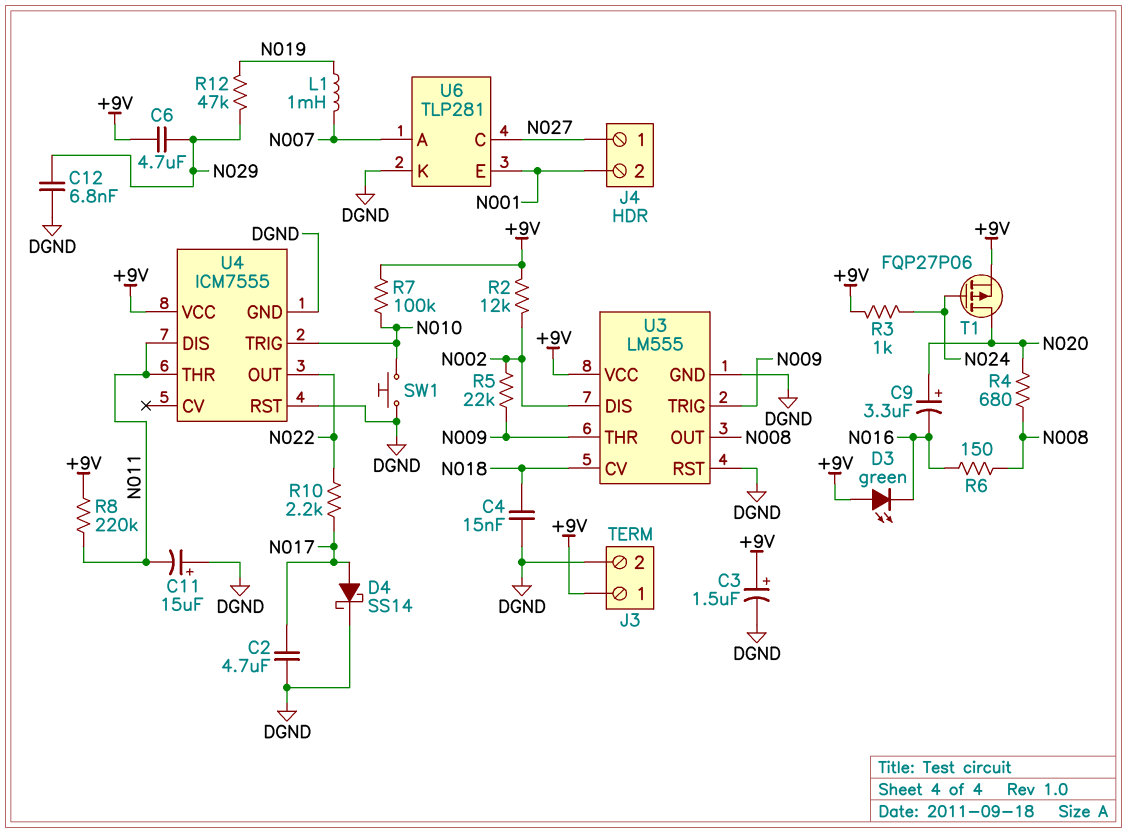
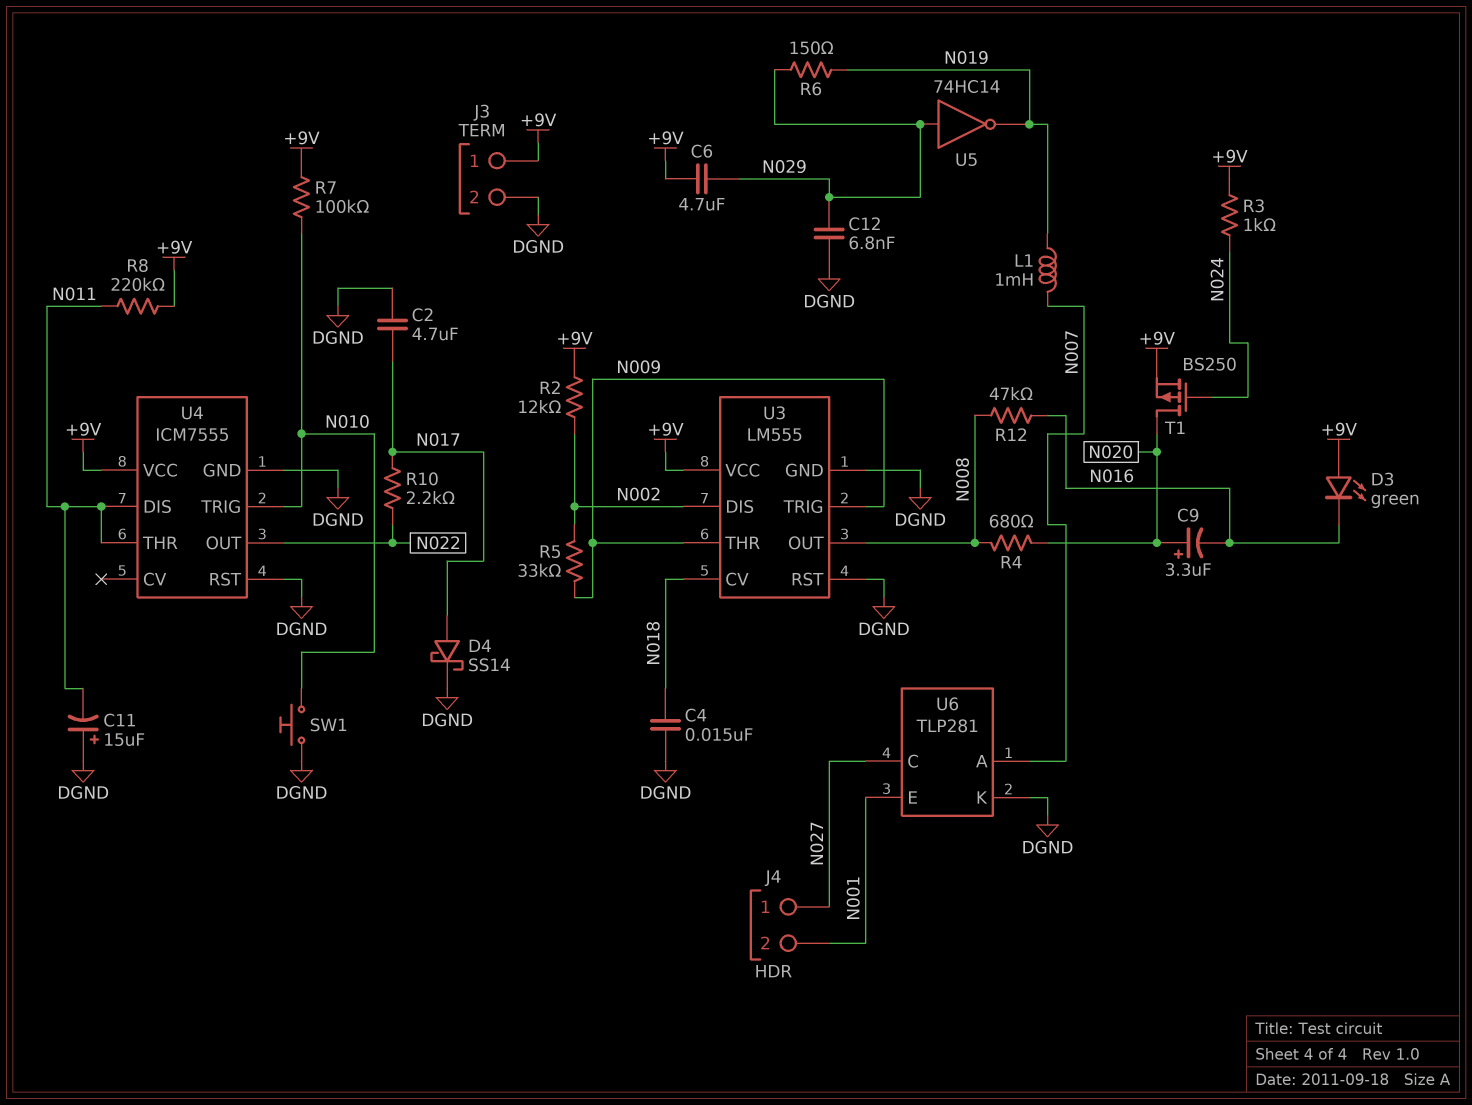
C3: 1.5uF (plus +9V, minus DGND) -> none
R5: 22k (N002, N009) -> 33k (N002, N009)
R6: 150 (N008, N016) -> 150 (N019, N029)
R12: 47k (N019, N029) -> 47k (N008, N016)
T1: PMOS FQP27P06 (G N024, D N020, S +9V) -> PMOS BS250 (G N024, D N020, S +9V)
U5: none -> NOT 74HC14 (in N029, out N019)

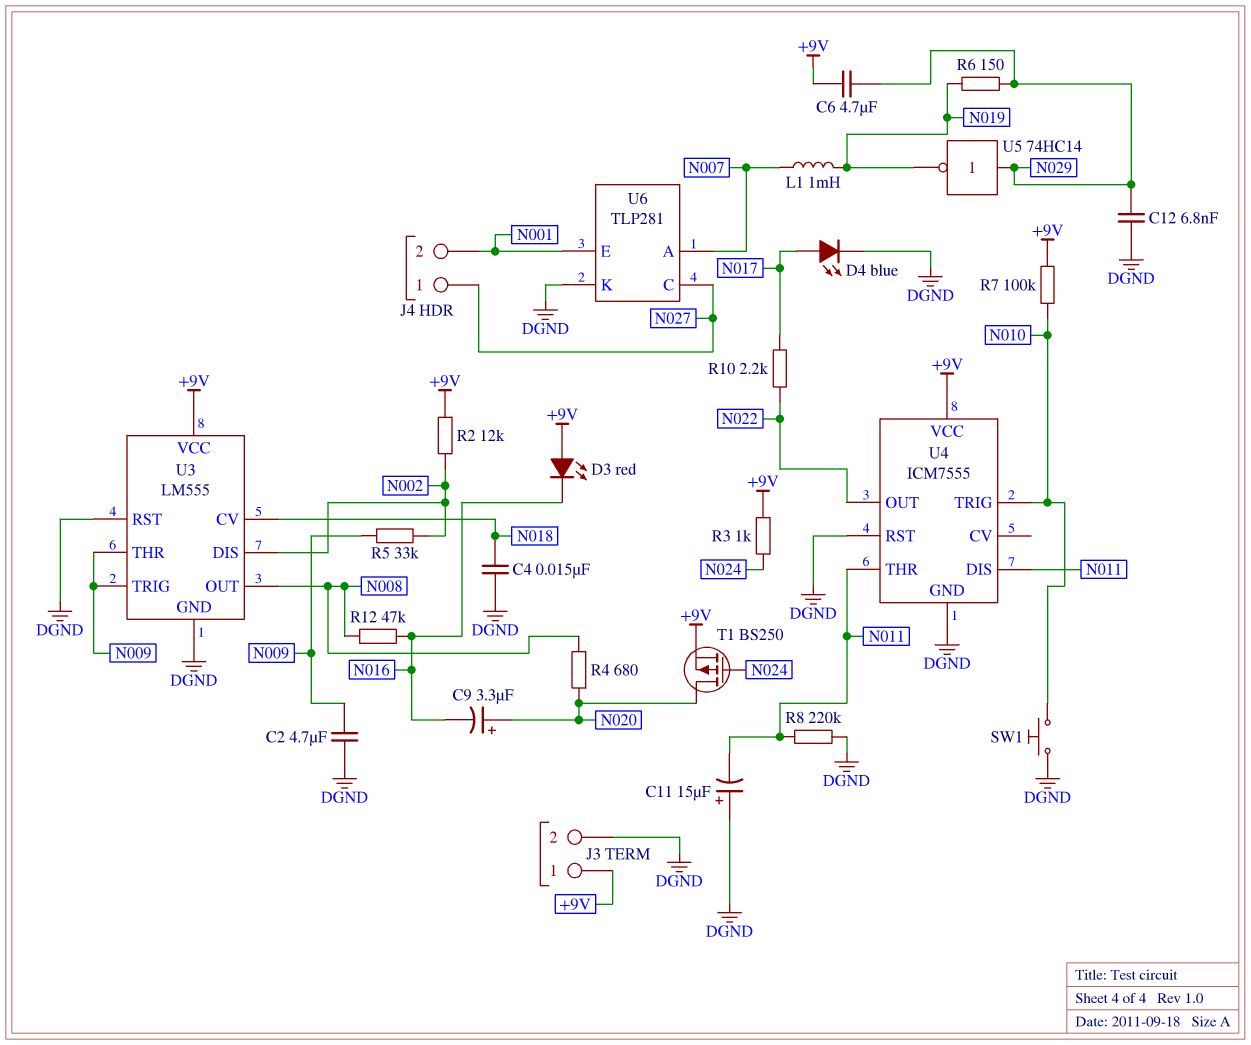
C2: 4.7uF (DGND, N017) -> 4.7uF (DGND, N009)
D3: LED green (A +9V, K N016) -> LED red (A +9V, K N016)
D4: schottky SS14 (A N017, K DGND) -> LED blue (A N017, K DGND)
R8: 220k (+9V, N011) -> 220k (DGND, N011)

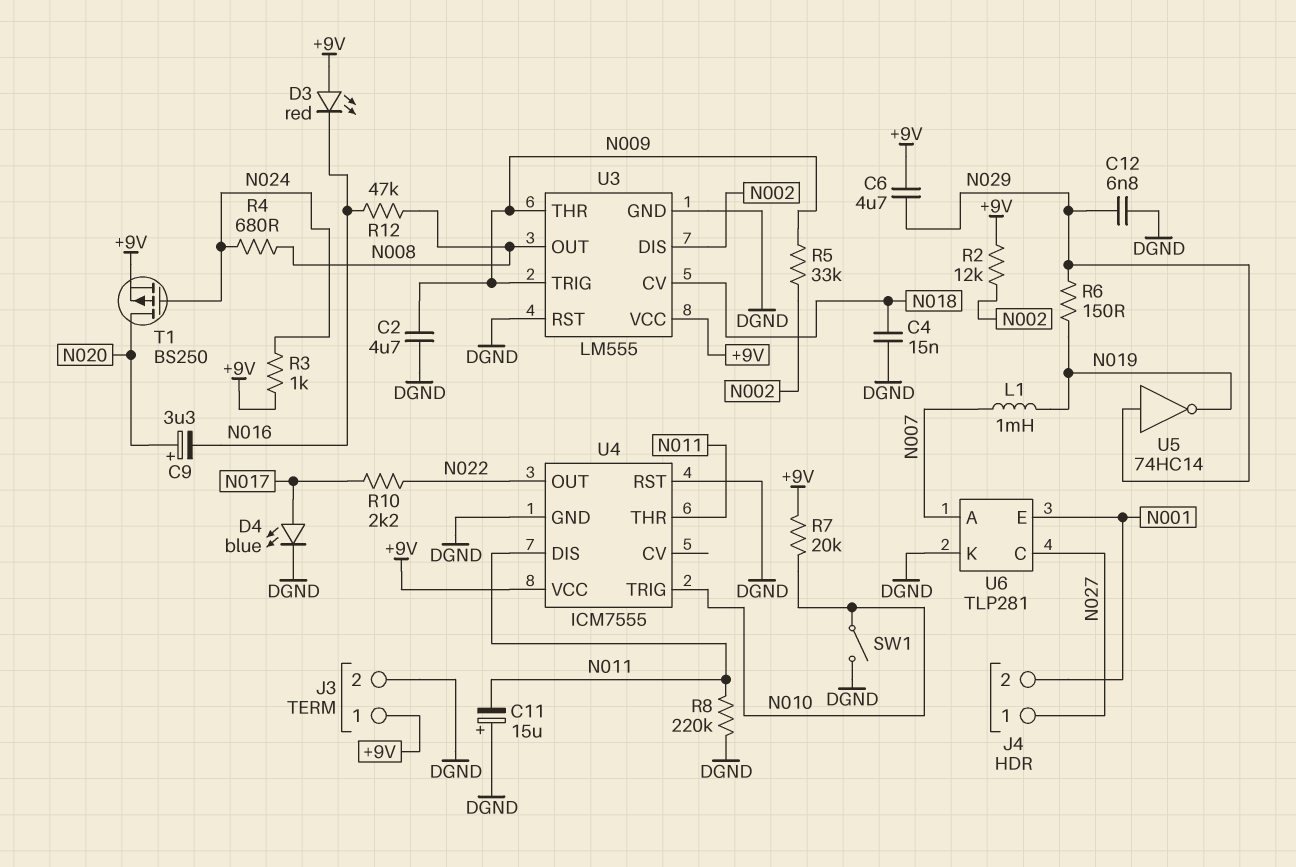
R4: 680 (N008, N020) -> 680 (N008, N024)
R7: 100k (+9V, N010) -> 20k (+9V, N010)
SW1: button (DGND, N010) -> switch (DGND, N010)

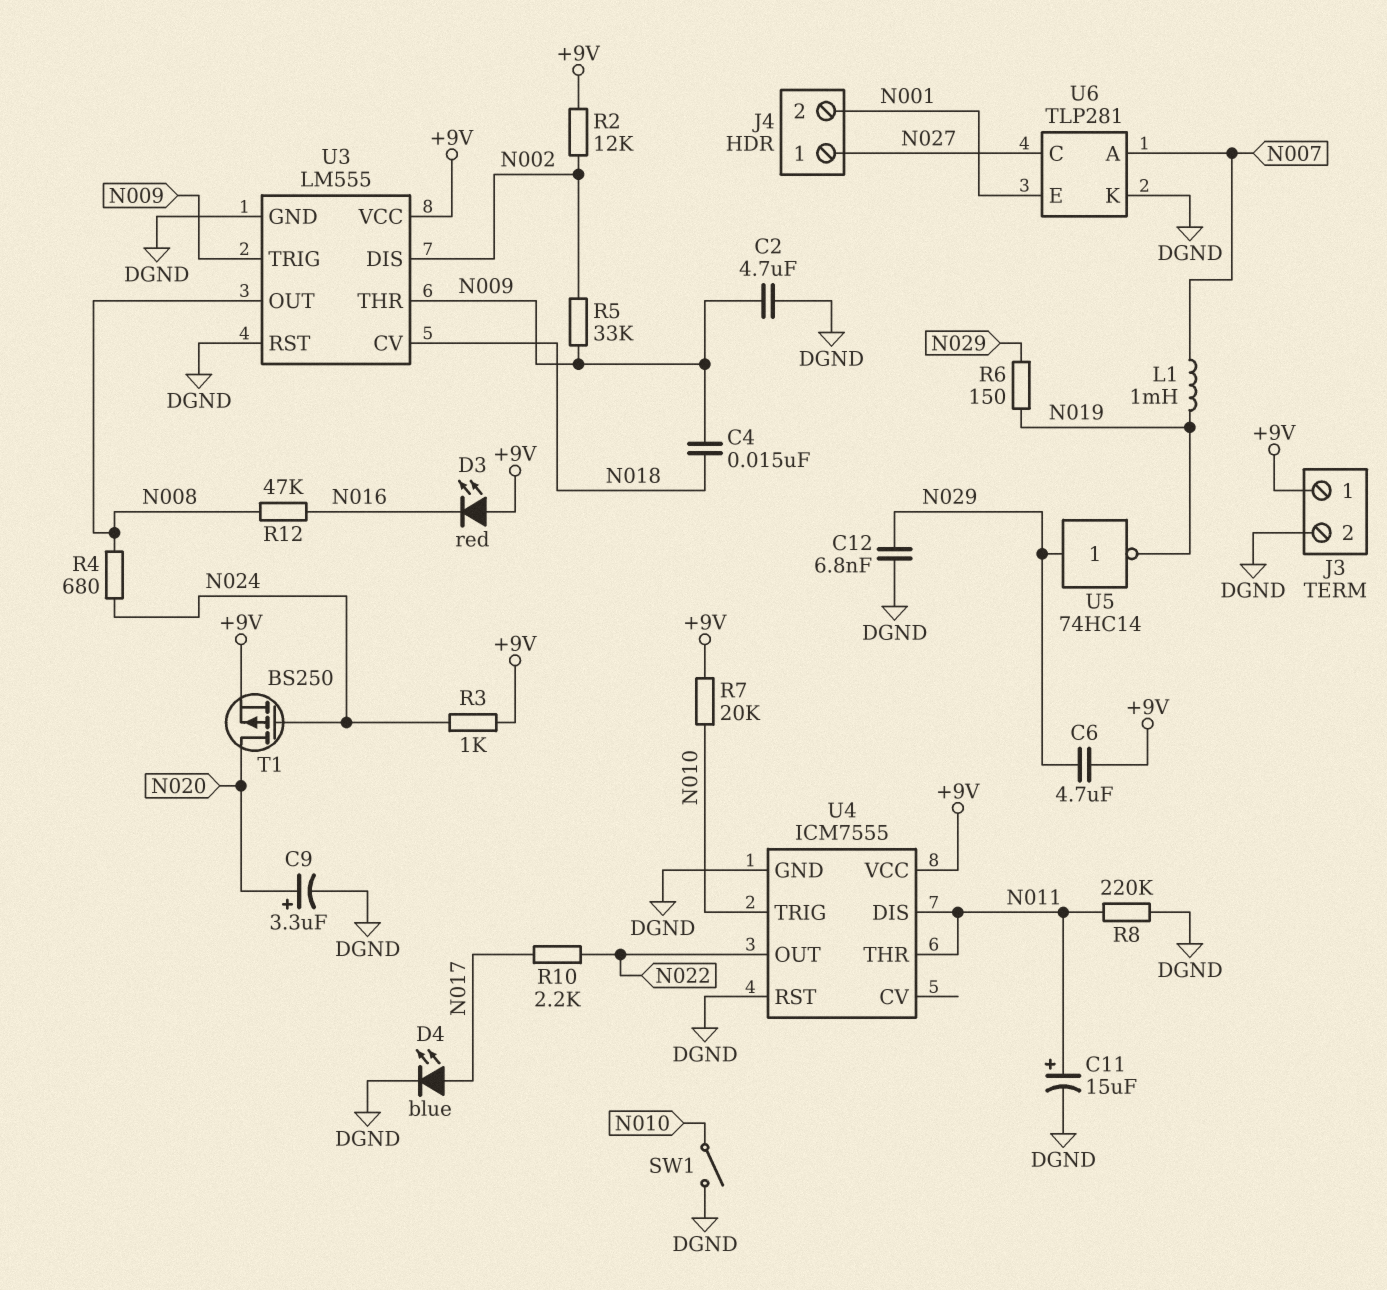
C4: 15nF (DGND, N018) -> 15nF (N009, N018)
C9: 3.3uF (plus N020, minus N016) -> 3.3uF (plus N020, minus DGND)
C11: 15uF (plus DGND, minus N011) -> 15uF (plus N011, minus DGND)

